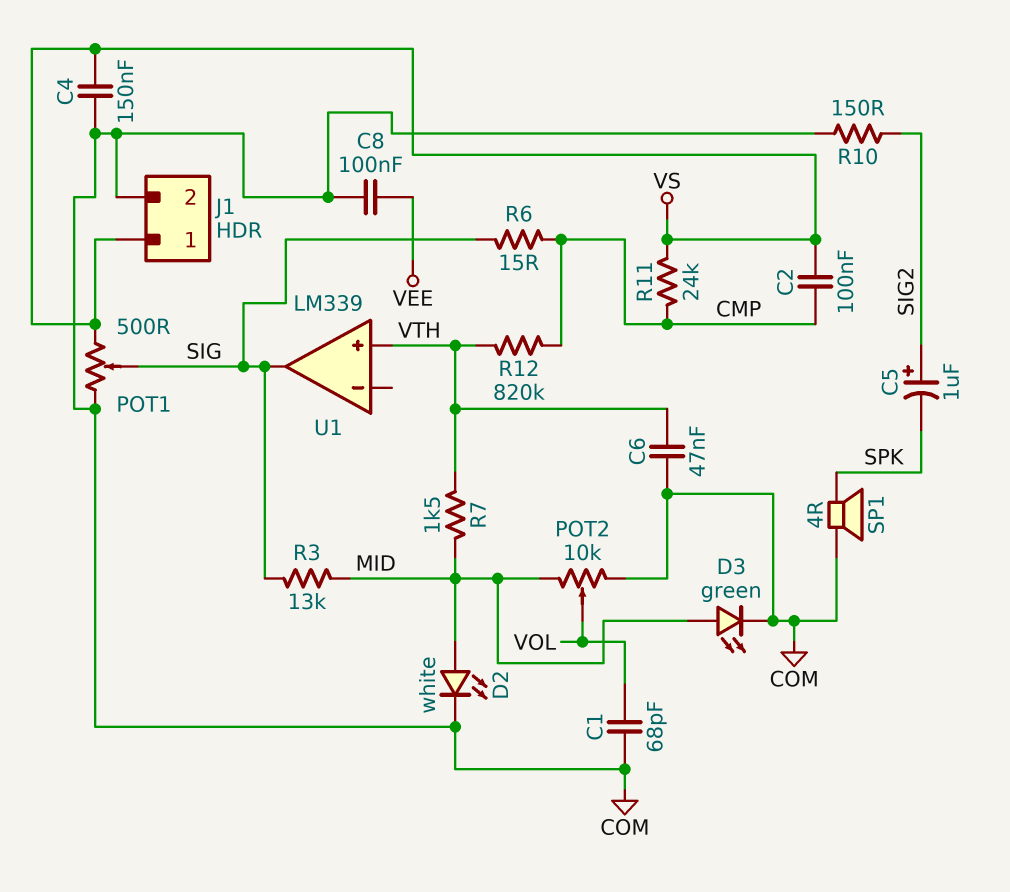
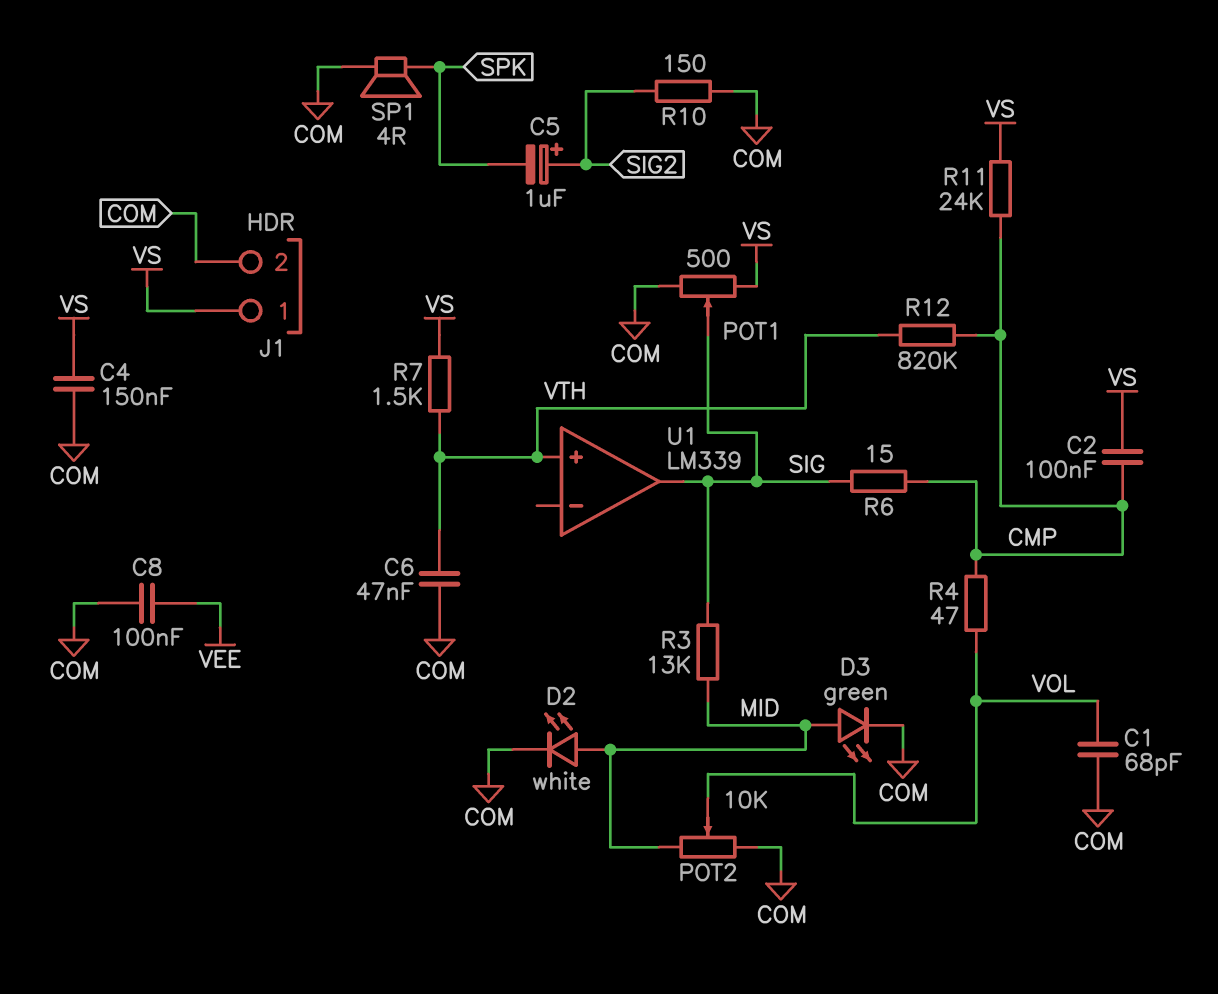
R4: none -> 47 (CMP, VOL)
R7: 1.5k (MID, VTH) -> 1.5k (VS, VTH)

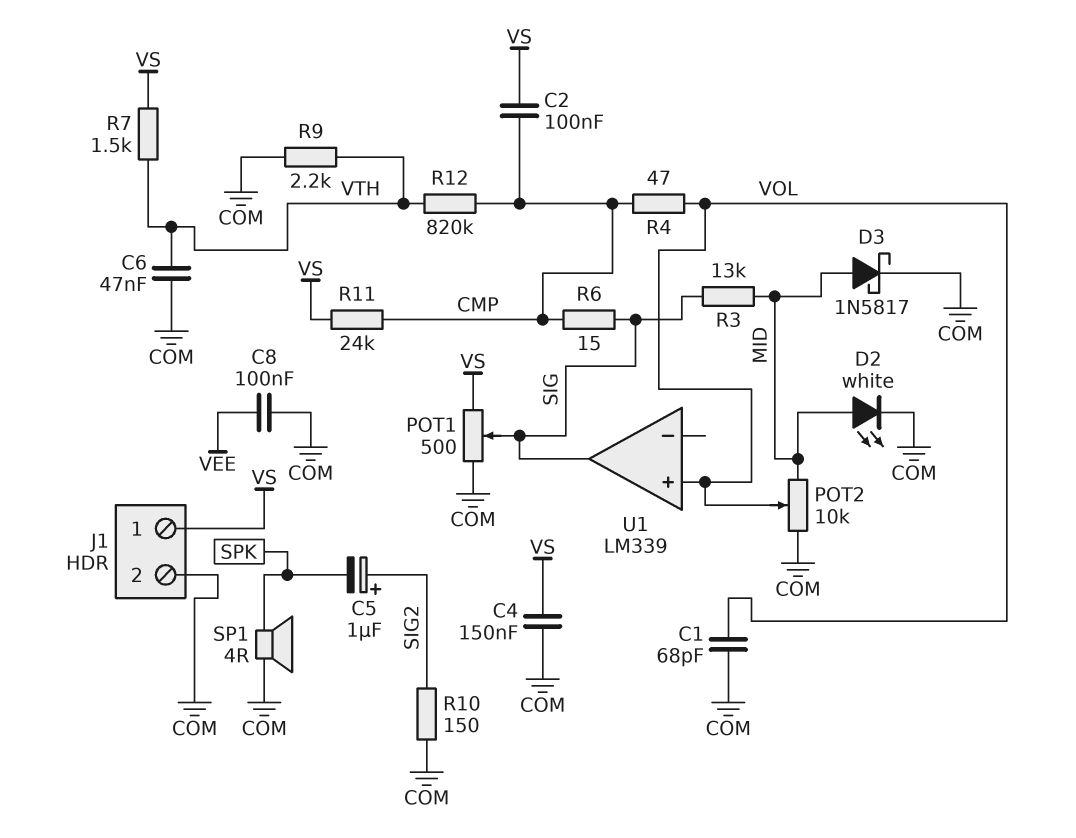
D3: LED green (A MID, K COM) -> schottky 1N5817 (A MID, K COM)
R9: none -> 2.2k (COM, VTH)
U1 pin in+: VTH -> VOL

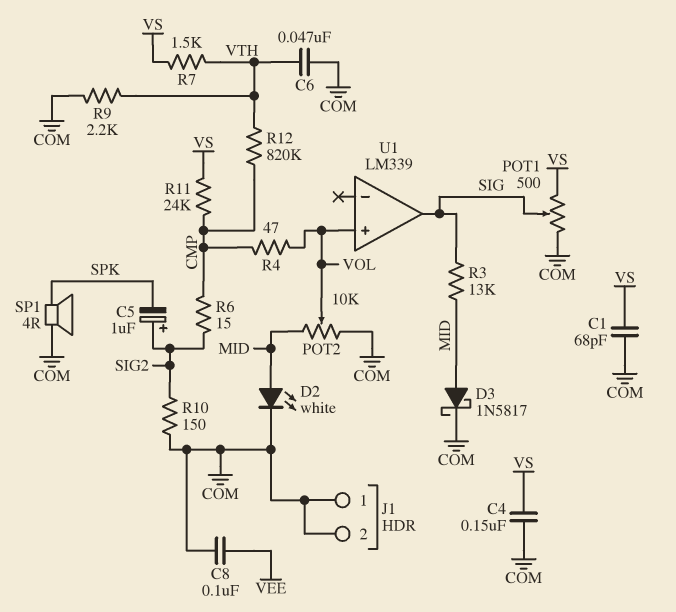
C1: 68pF (COM, VOL) -> 68pF (COM, VS)
C2: 100nF (CMP, VS) -> none
J1 pin 1: VS -> COM
R6: 15 (CMP, SIG) -> 15 (CMP, SIG2)

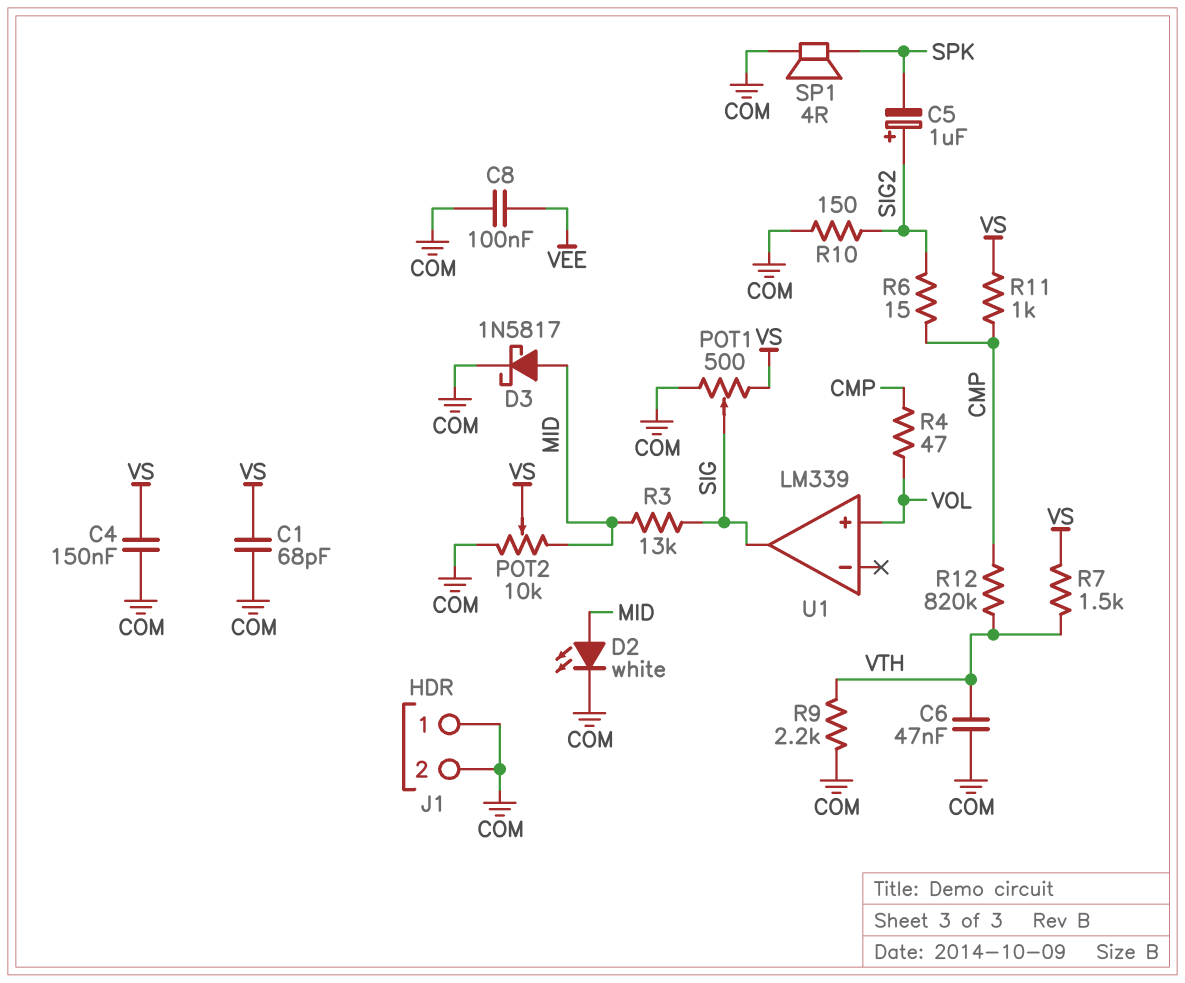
POT2: 10k (COM, MID, wiper VOL) -> 10k (COM, MID, wiper VS)
R11: 24k (CMP, VS) -> 1k (CMP, VS)

